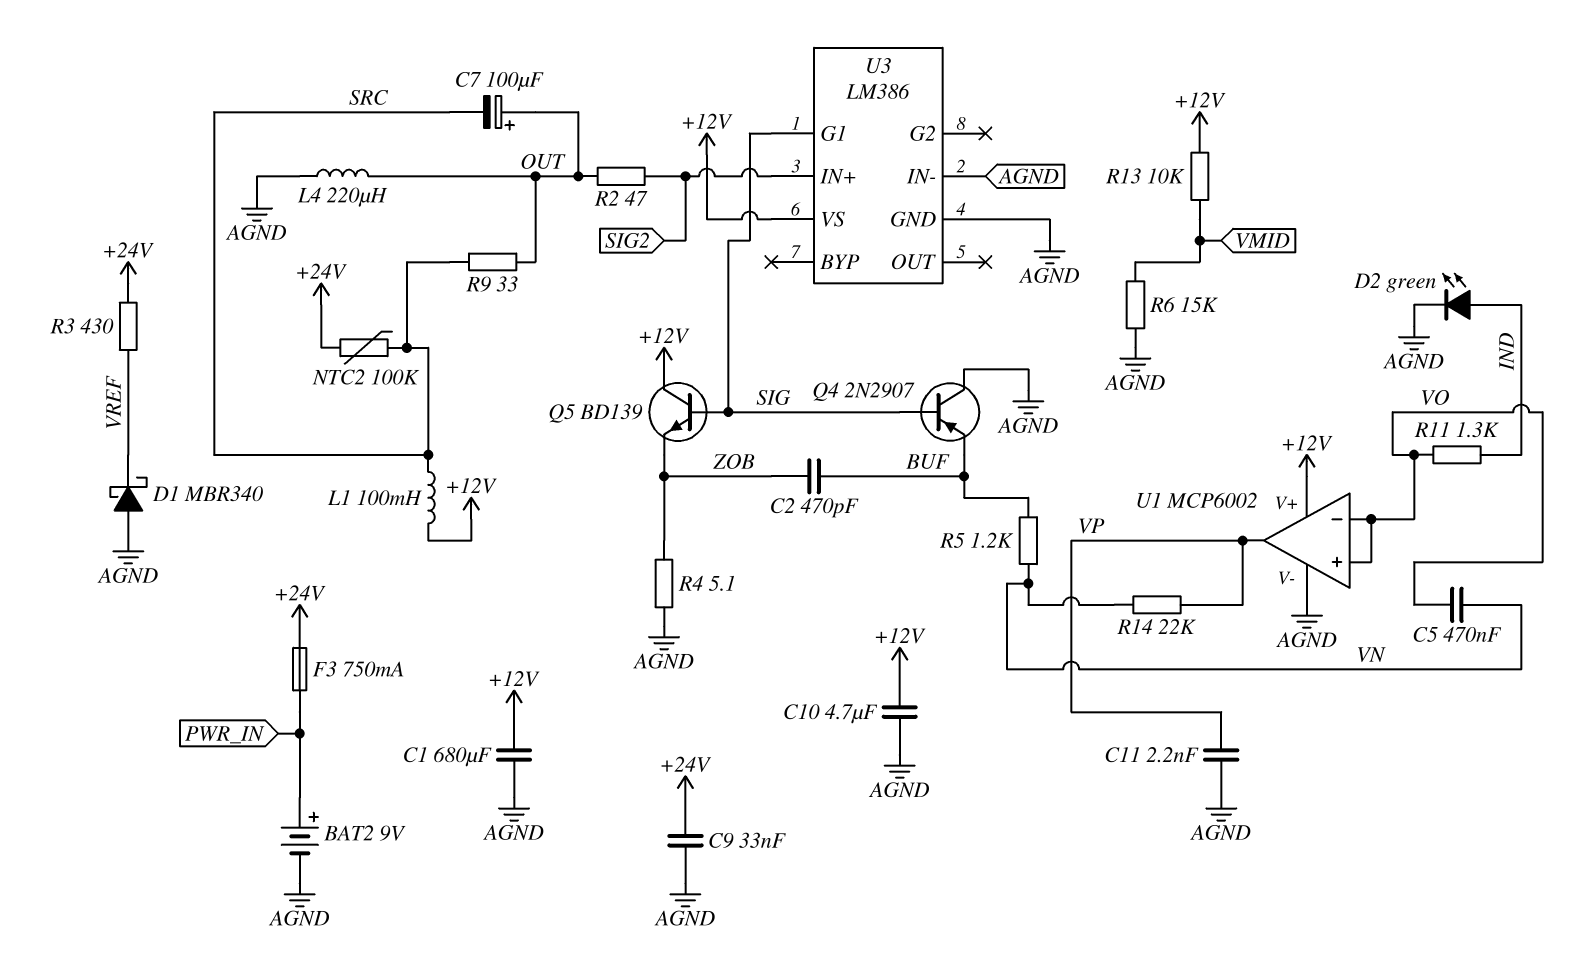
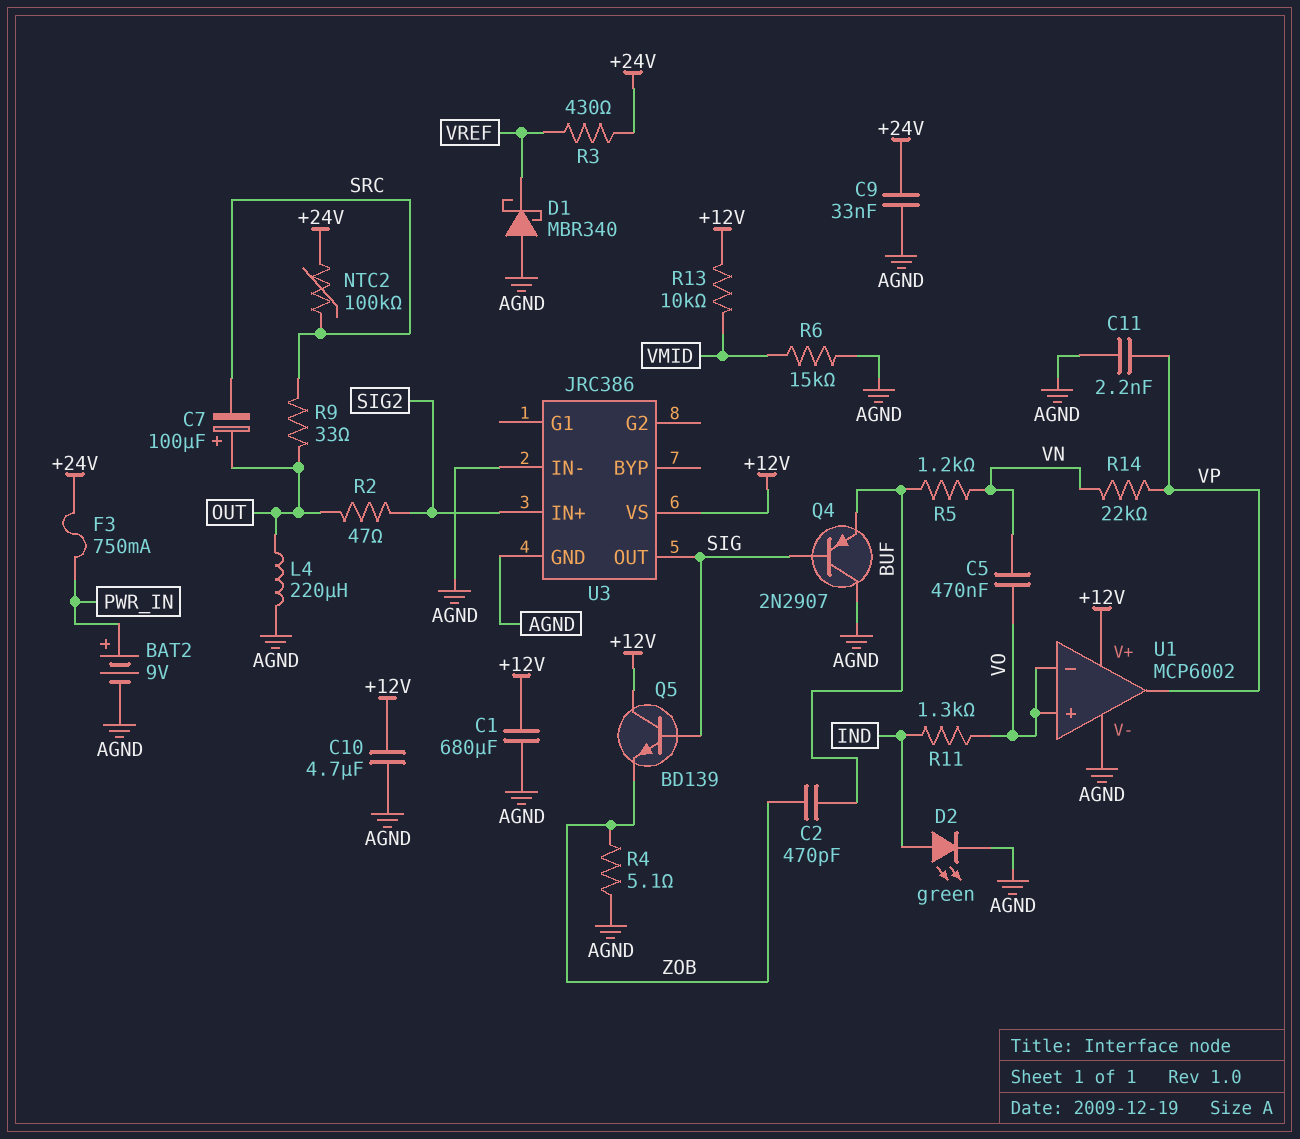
L1: 100mH (+12V, SRC) -> none
U3: LM386 -> JRC386
U3 pin G1: SIG -> none
U3 pin OUT: none -> SIG

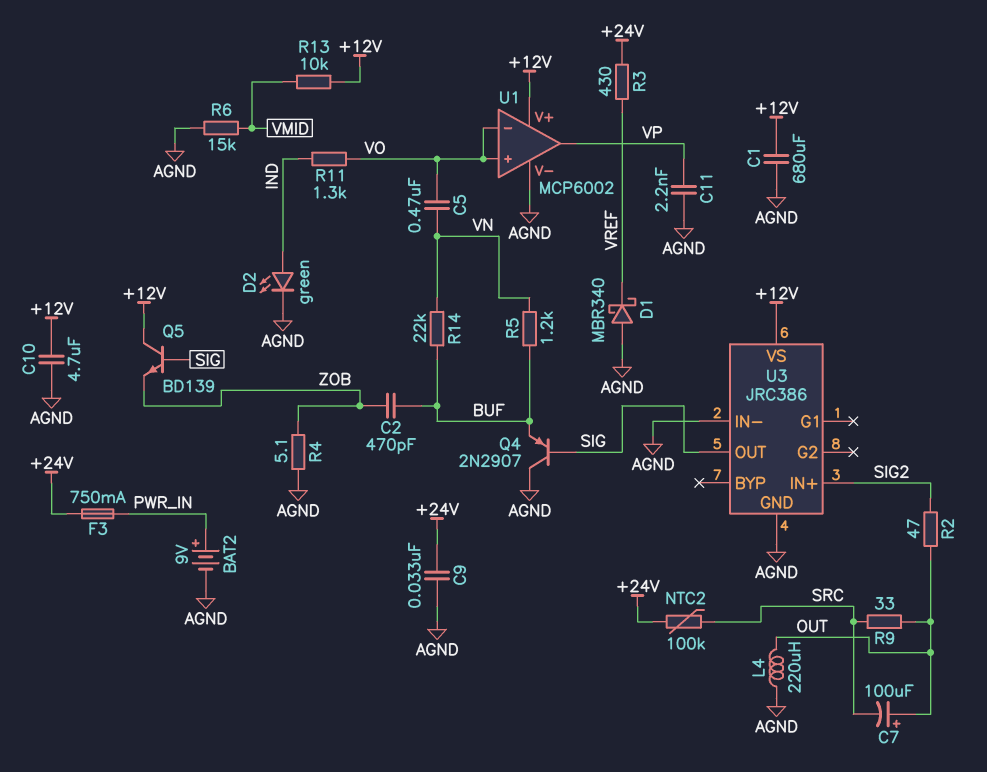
R14: 22k (VN, VP) -> 22k (BUF, VN)

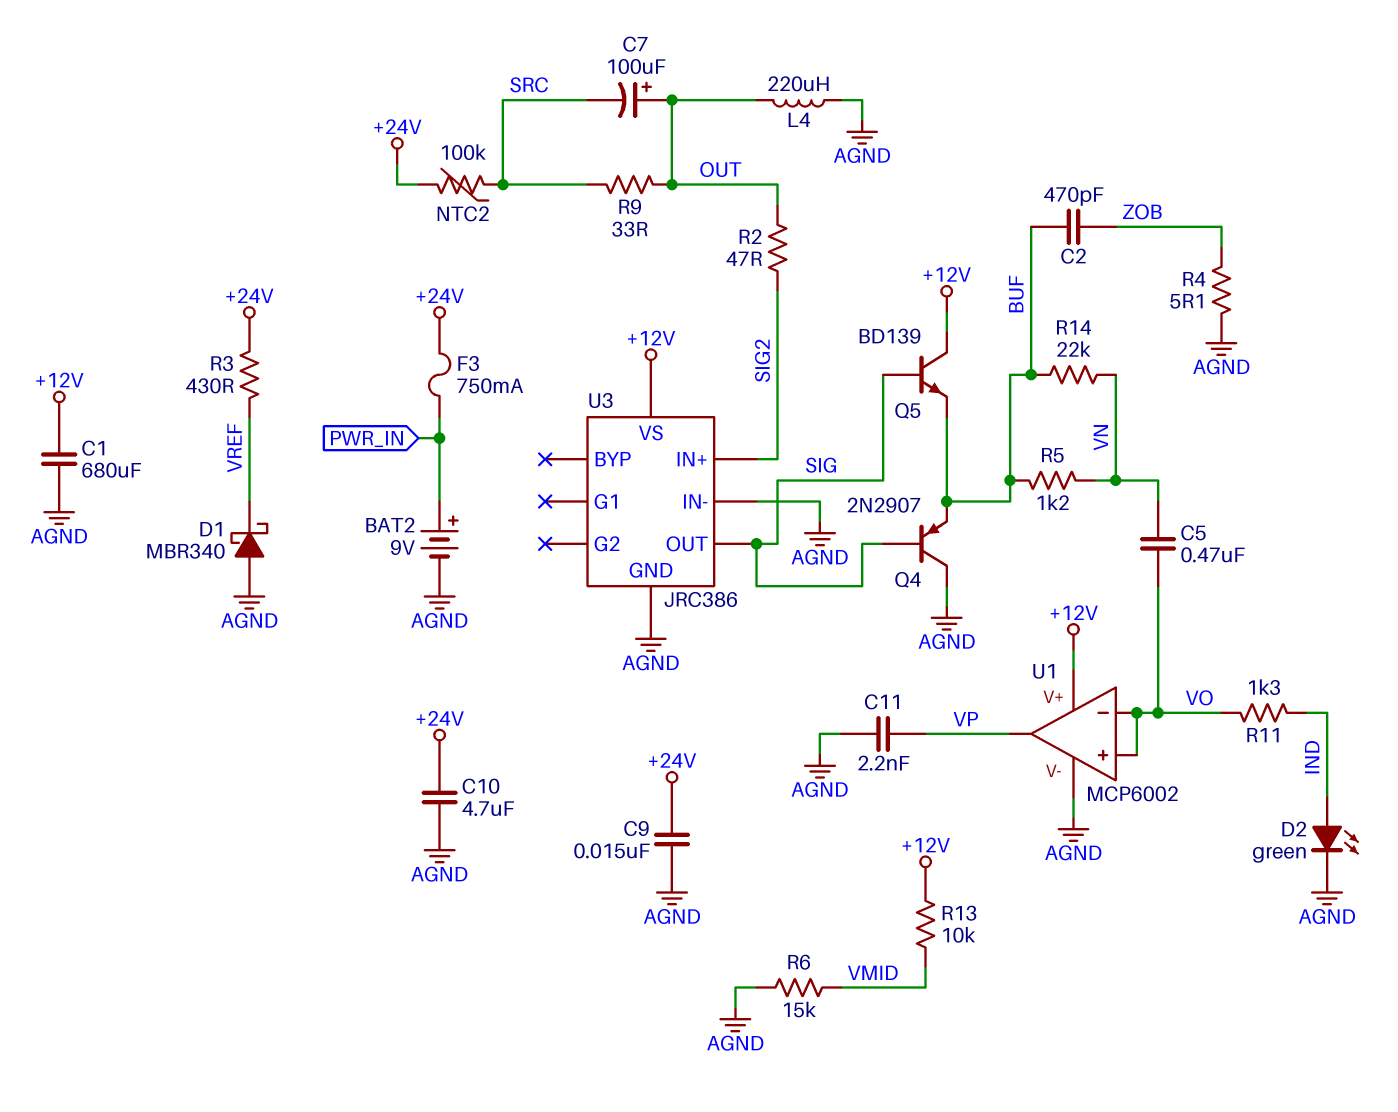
C9: 33nF (+24V, AGND) -> 15nF (+24V, AGND)
C10: 4.7uF (+12V, AGND) -> 4.7uF (+24V, AGND)
Q5: NPN BD139 (B SIG, C +12V, E ZOB) -> NPN BD139 (B SIG, C +12V, E BUF)

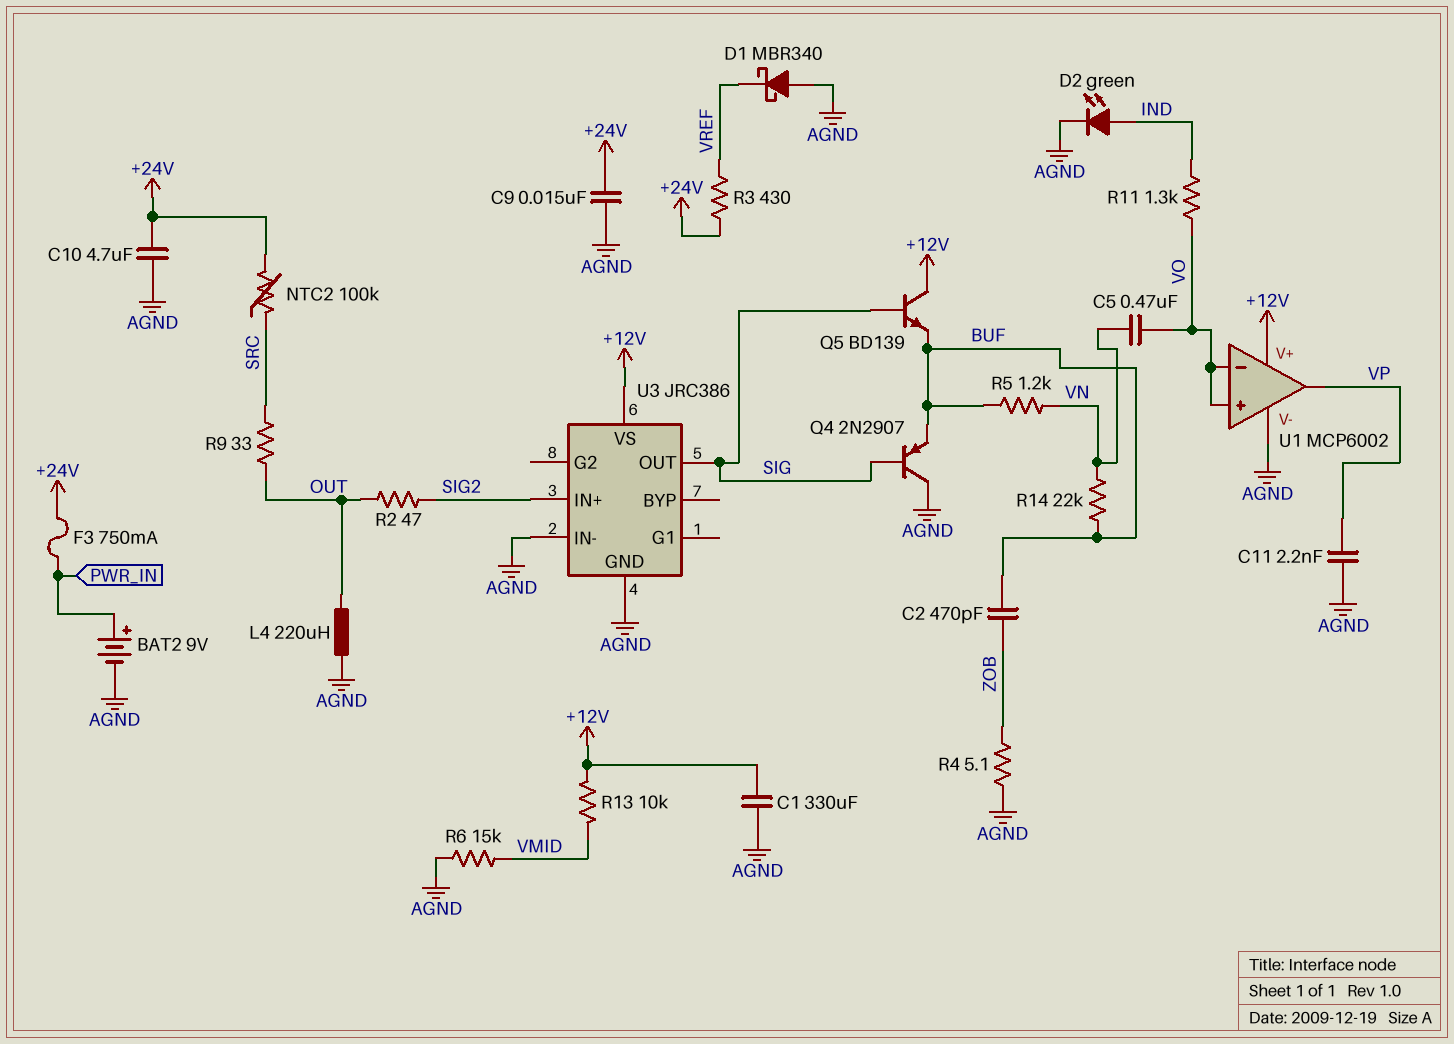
C1: 680uF (+12V, AGND) -> 330uF (+12V, AGND)
C7: 100uF (plus OUT, minus SRC) -> none

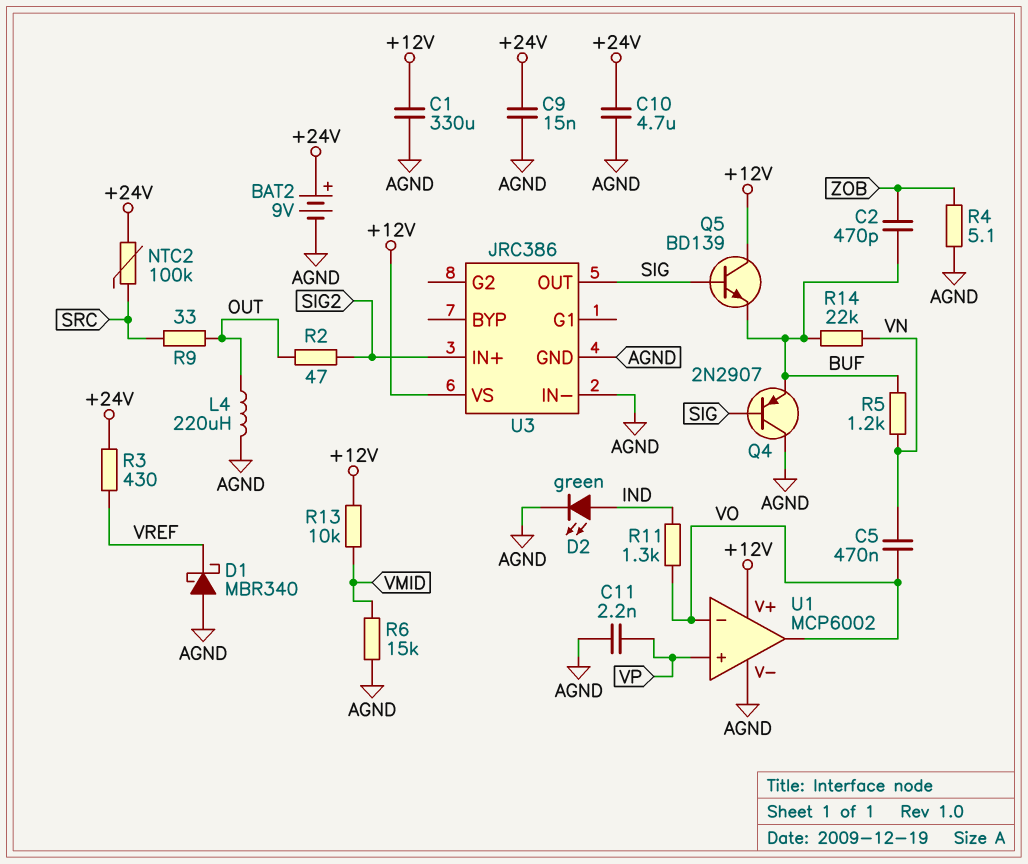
BAT2: 9V (plus PWR_IN, minus AGND) -> 9V (plus +24V, minus AGND)
F3: 750mA (+24V, PWR_IN) -> none
U1 pin in+: VO -> VP
U1 pin out: VP -> VO

